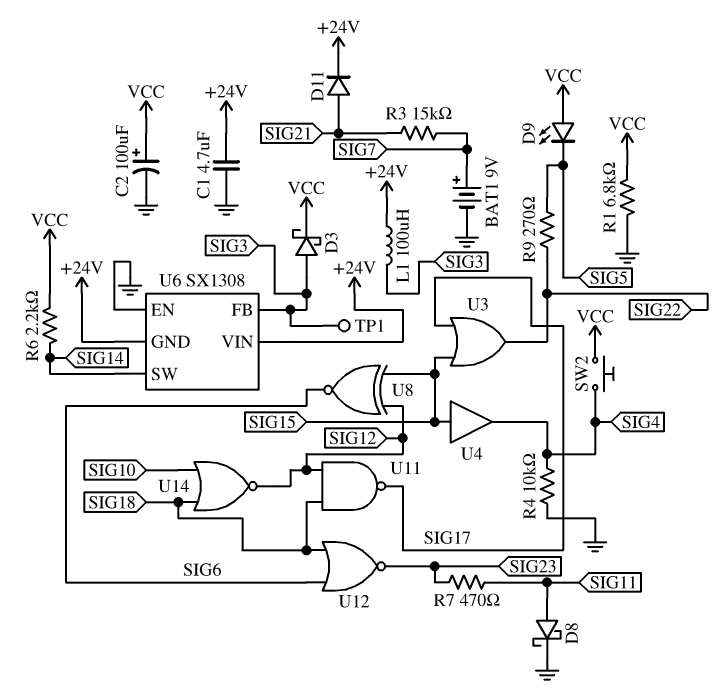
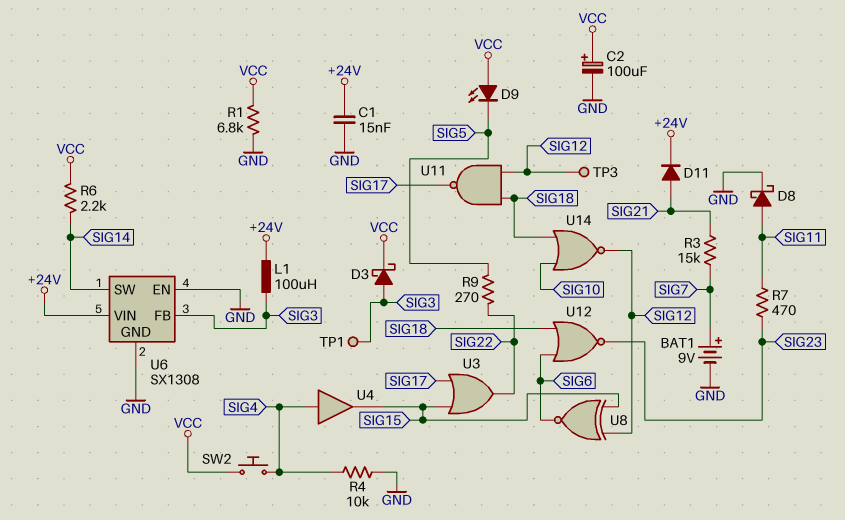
C1: 4.7uF (+24V, GND) -> 15nF (+24V, GND)
TP3: none -> test point (SIG12)
U4: buffer (in SIG15, out SIG4) -> buffer (in SIG4, out SIG15)
U6 pin GND: +24V -> GND

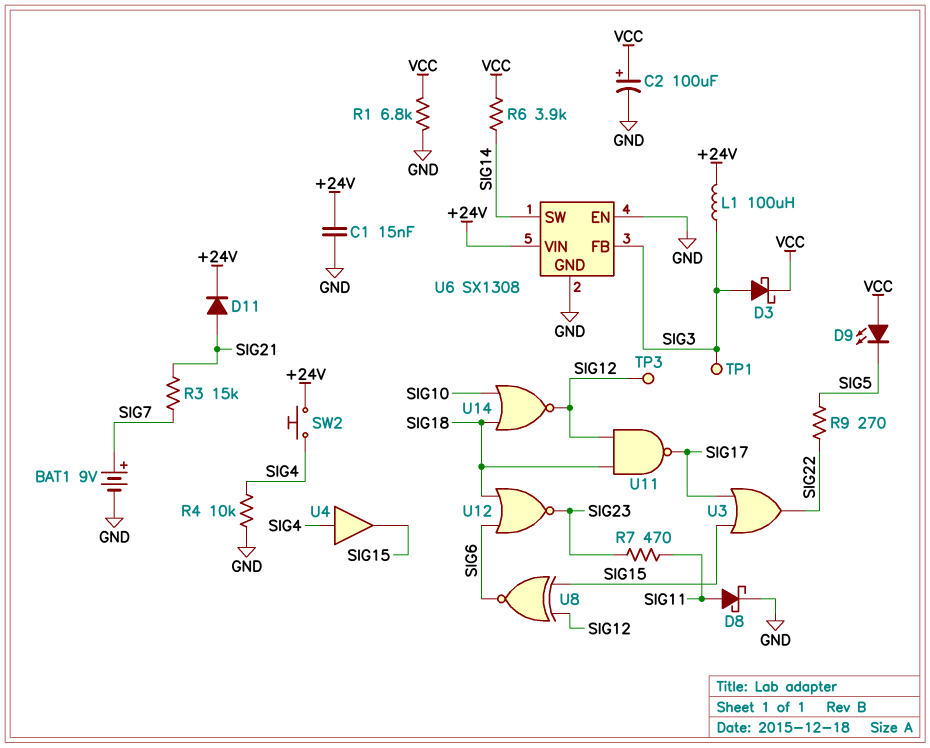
R6: 2.2k (SIG14, VCC) -> 3.9k (SIG14, VCC)
SW2: button (SIG4, VCC) -> button (+24V, SIG4)

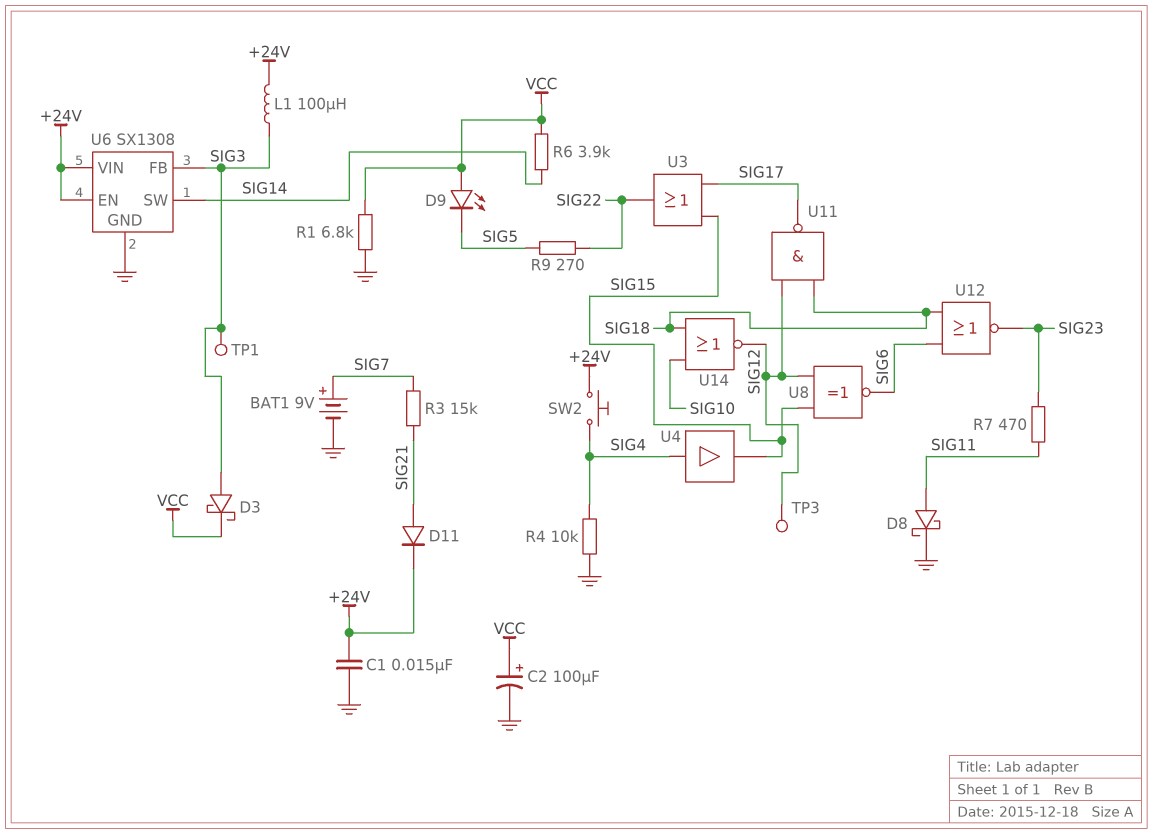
U6 pin EN: GND -> +24V

